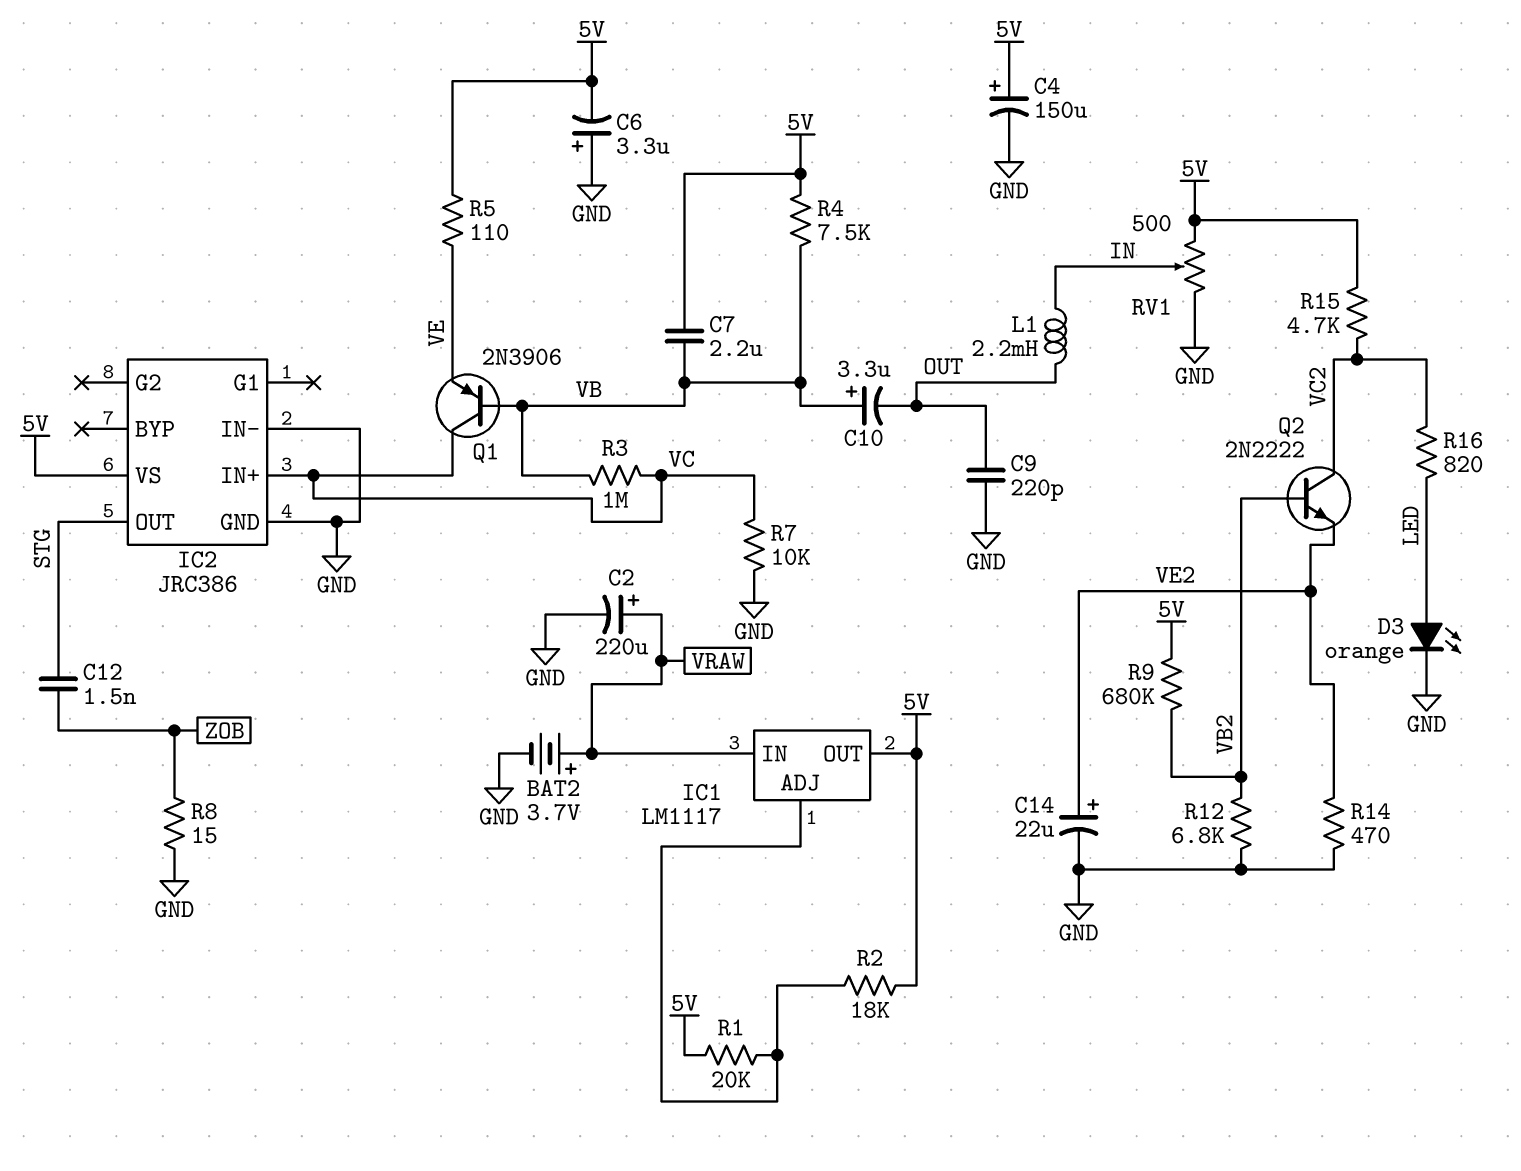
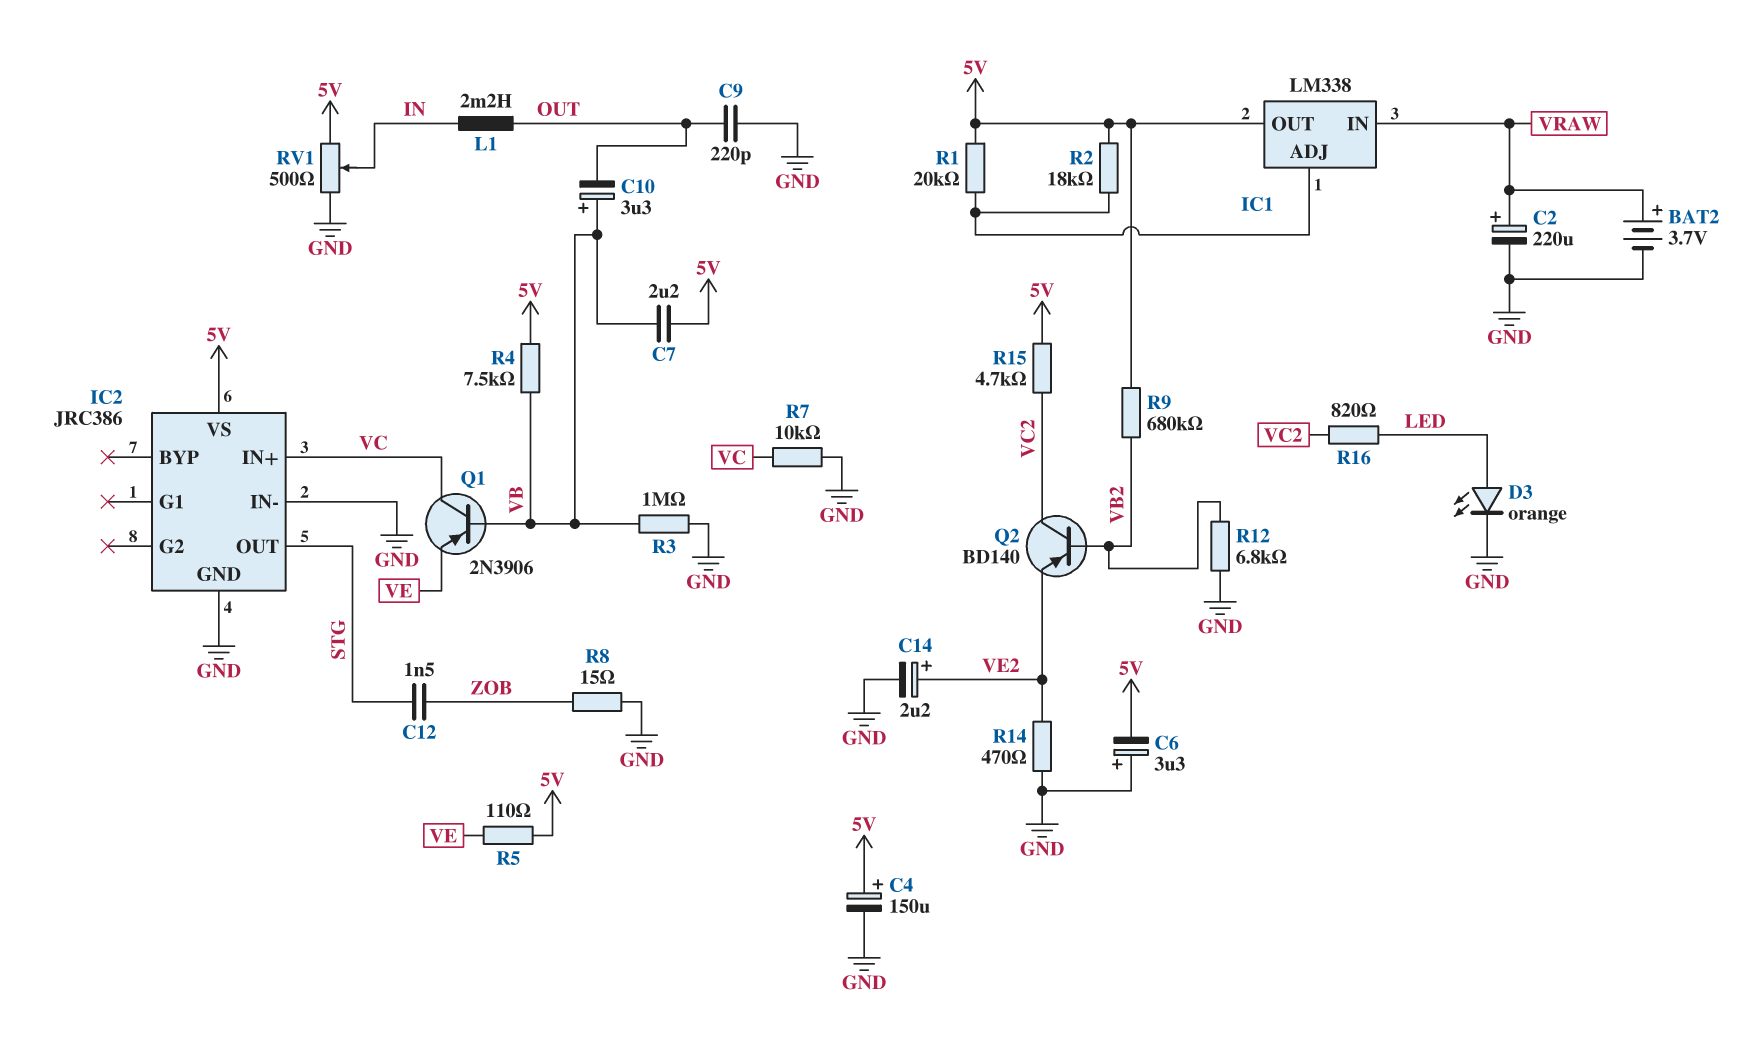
C14: 22uF (plus VE2, minus GND) -> 2.2uF (plus VE2, minus GND)
IC1: LM1117 -> LM338
Q2: NPN 2N2222 (B VB2, C VC2, E VE2) -> PNP BD140 (B VB2, C VC2, E VE2)
R3: 1M (VB, VC) -> 1M (GND, VB)

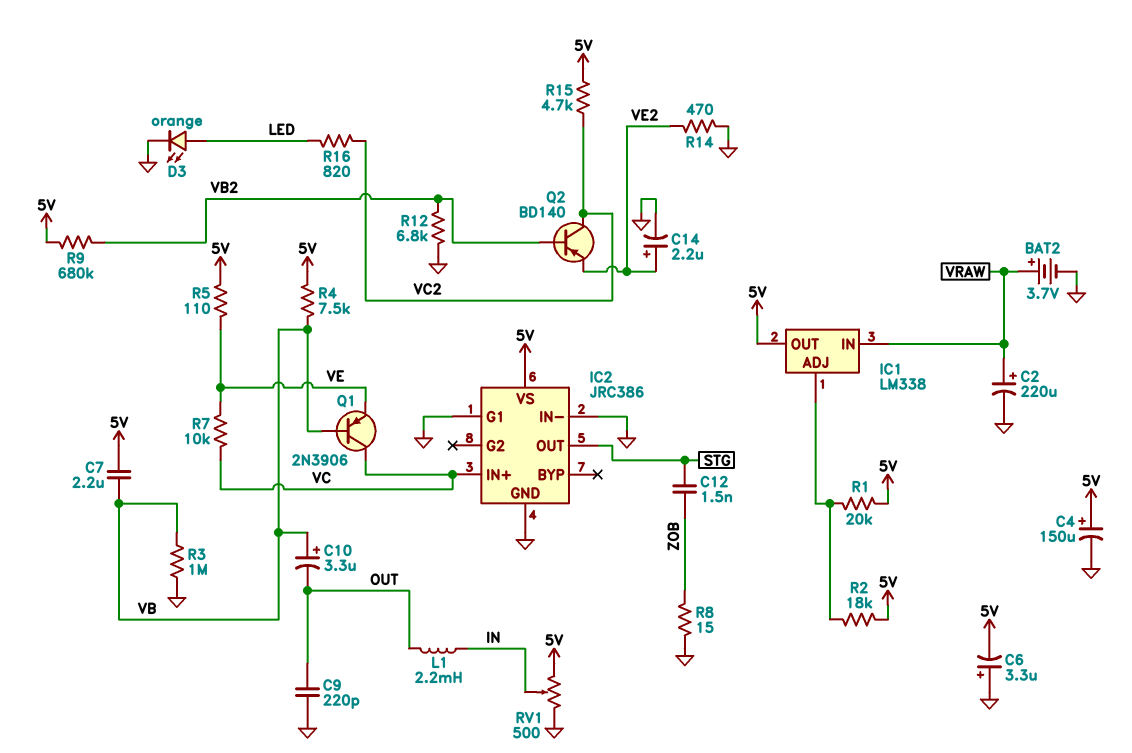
IC2 pin G1: none -> GND
R7: 10k (GND, VC) -> 10k (VC, VE)

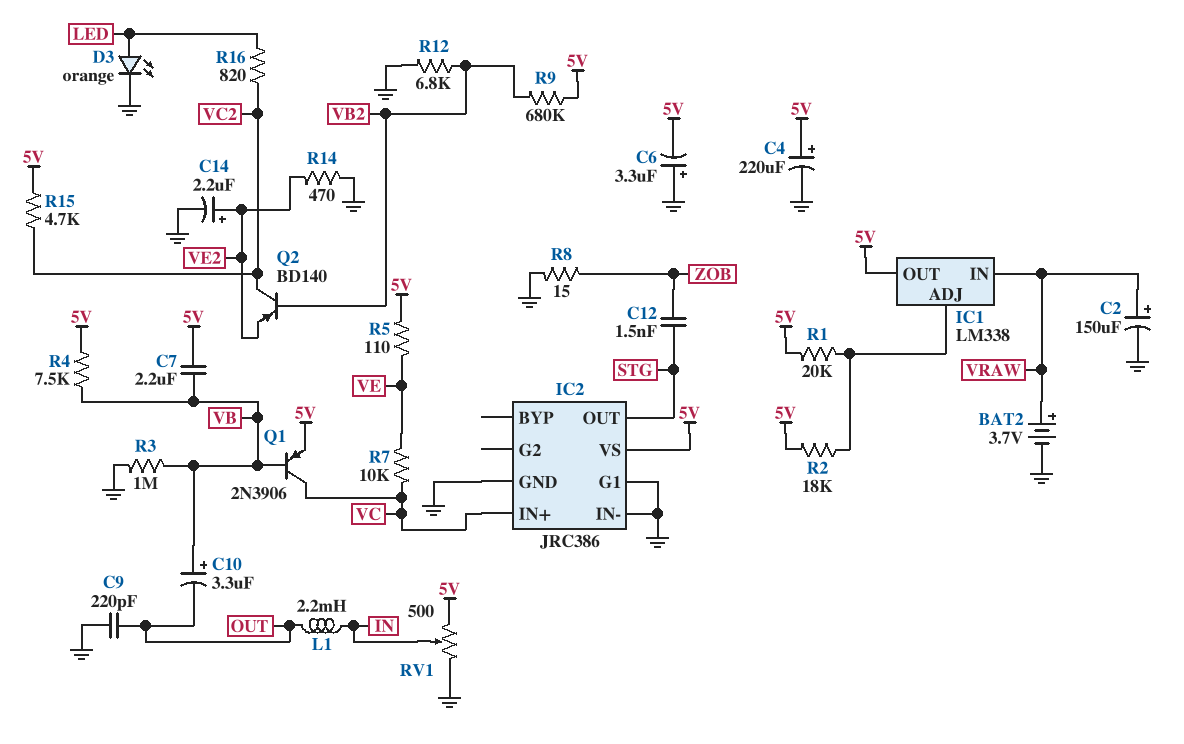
C2: 220uF (plus VRAW, minus GND) -> 150uF (plus VRAW, minus GND)
C4: 150uF (plus 5V, minus GND) -> 220uF (plus 5V, minus GND)
Q1: PNP 2N3906 (B VB, C VC, E VE) -> PNP 2N3906 (B VB, C VC, E 5V)

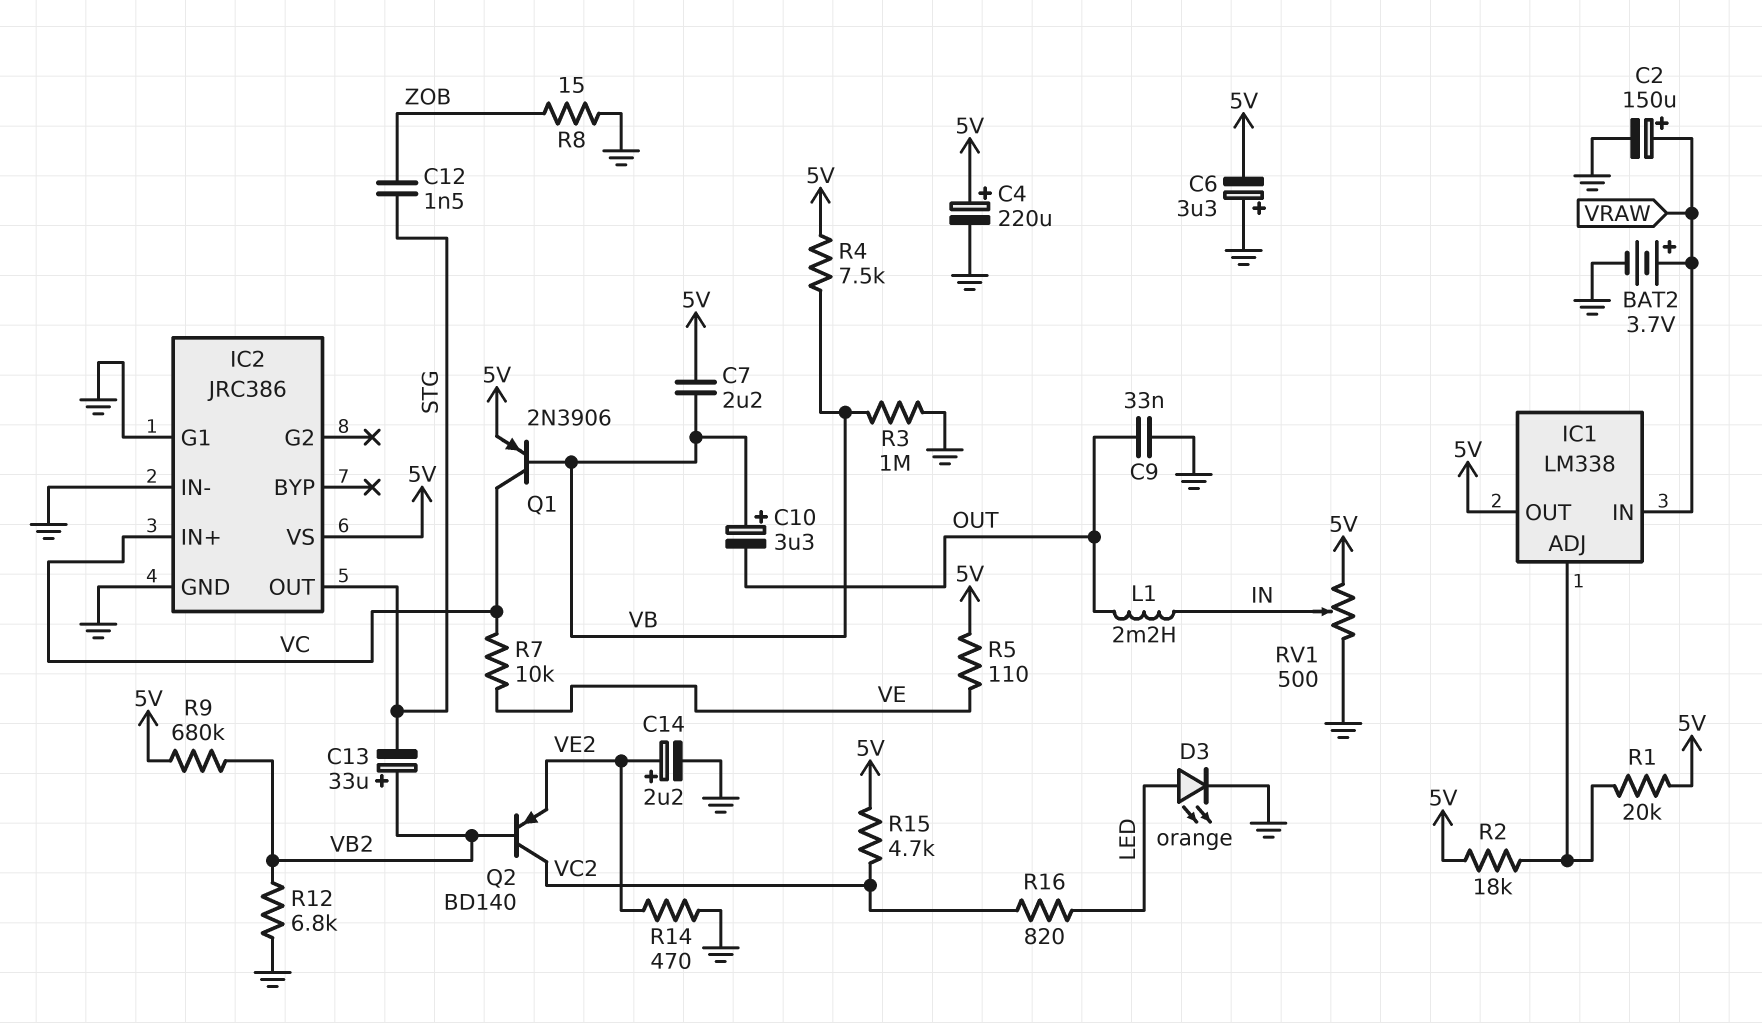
C9: 220pF (GND, OUT) -> 33nF (GND, OUT)
C13: none -> 33uF (plus VB2, minus STG)

